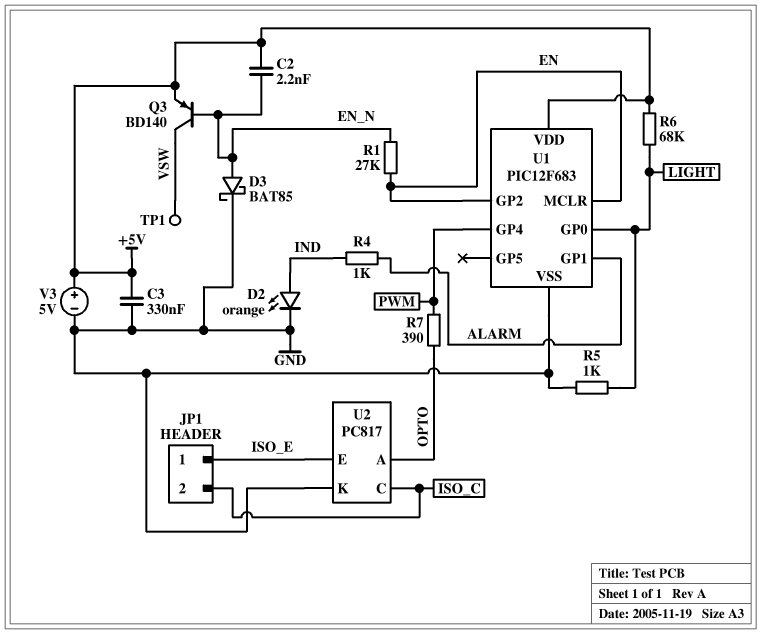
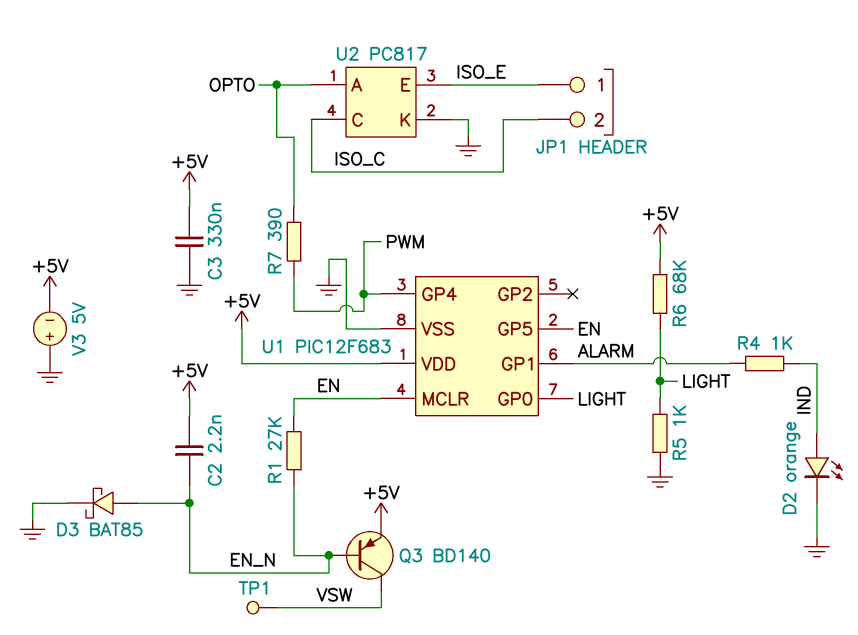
U1 pin GP2: EN -> none
U1 pin GP5: none -> EN
V3: 5V (plus +5V, minus GND) -> 5V (plus GND, minus +5V)

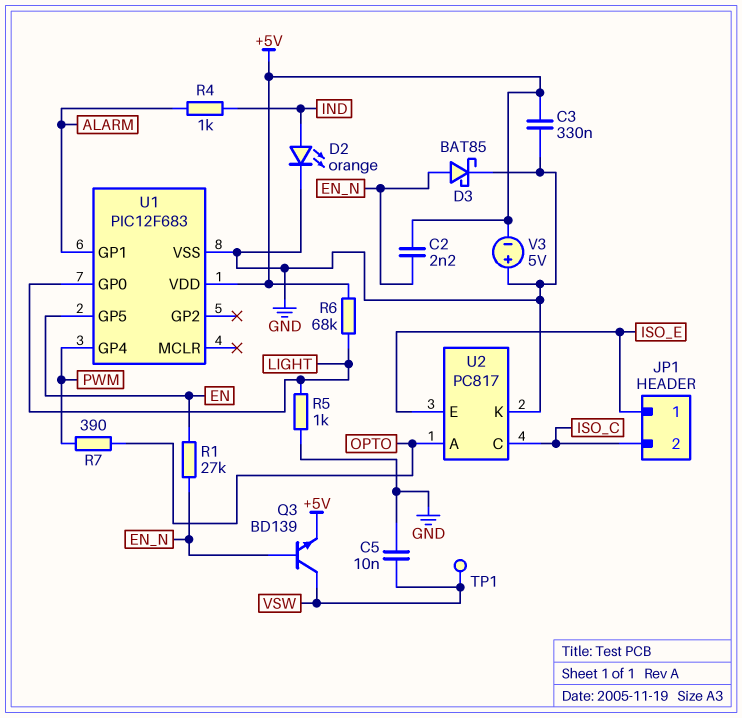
C5: none -> 10nF (GND, VSW)
Q3: PNP BD140 (B EN_N, C VSW, E +5V) -> NPN BD139 (B EN_N, C VSW, E +5V)
U1 pin MCLR: EN -> none

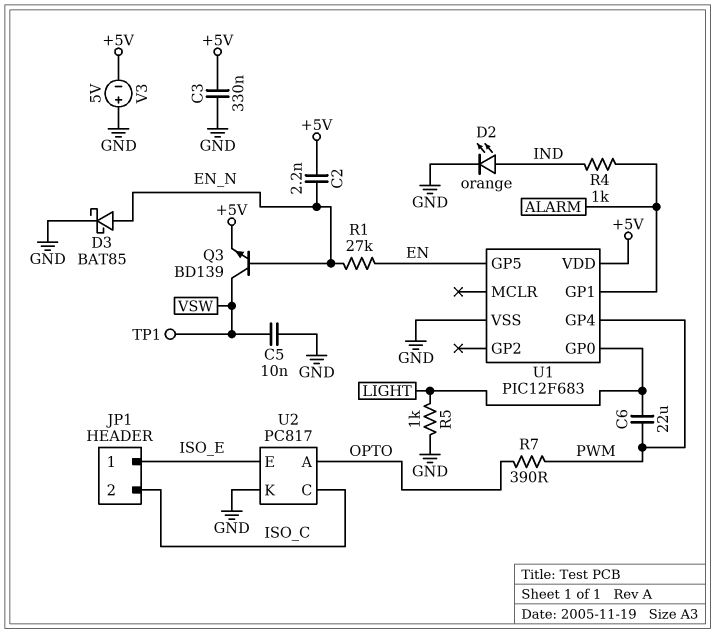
C6: none -> 22uF (LIGHT, PWM)
R6: 68k (+5V, LIGHT) -> none

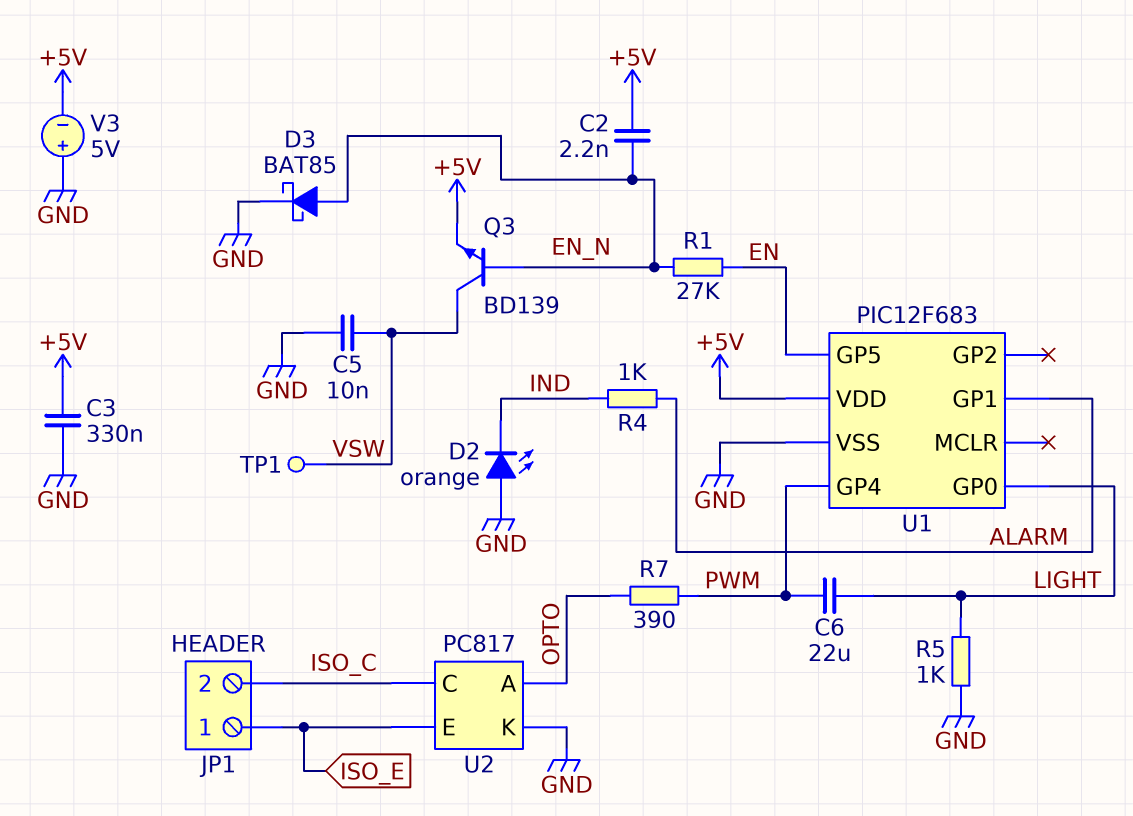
D2: LED orange (A IND, K GND) -> LED orange (A GND, K IND)

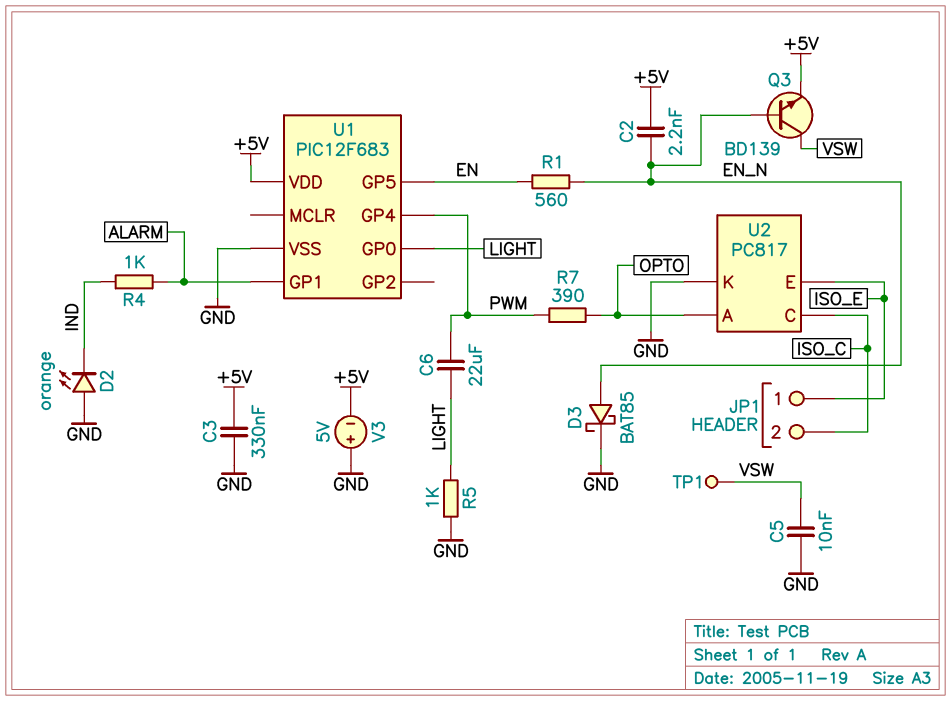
R1: 27k (EN, EN_N) -> 560 (EN, EN_N)

